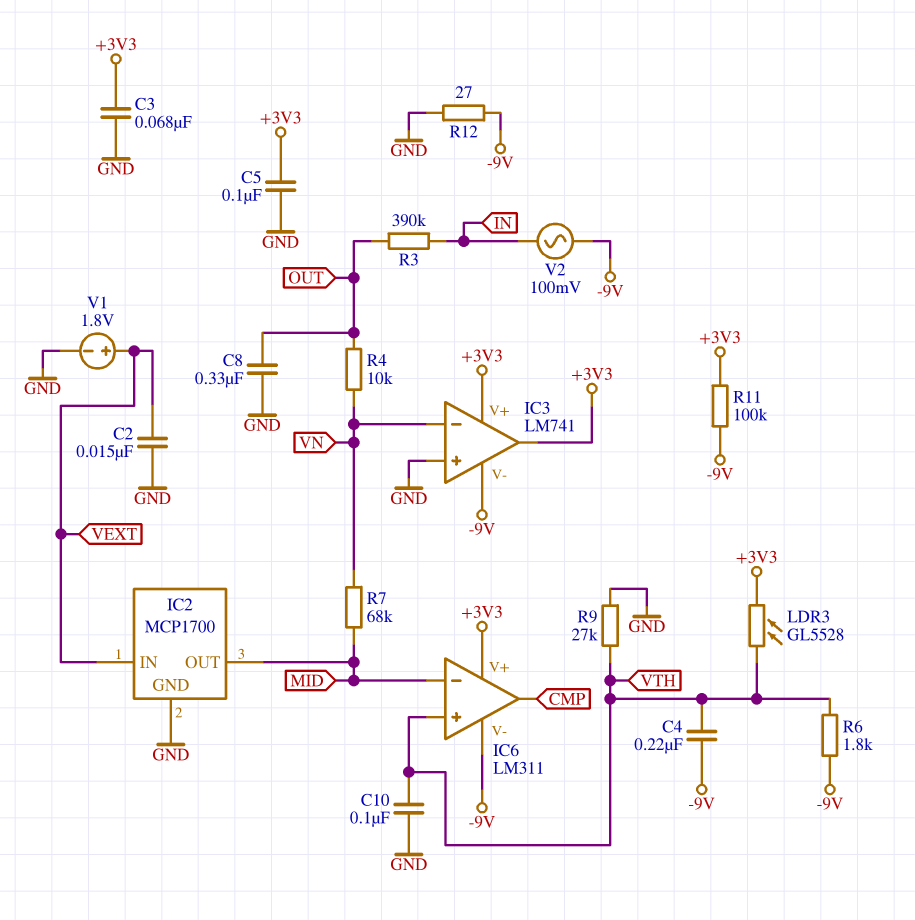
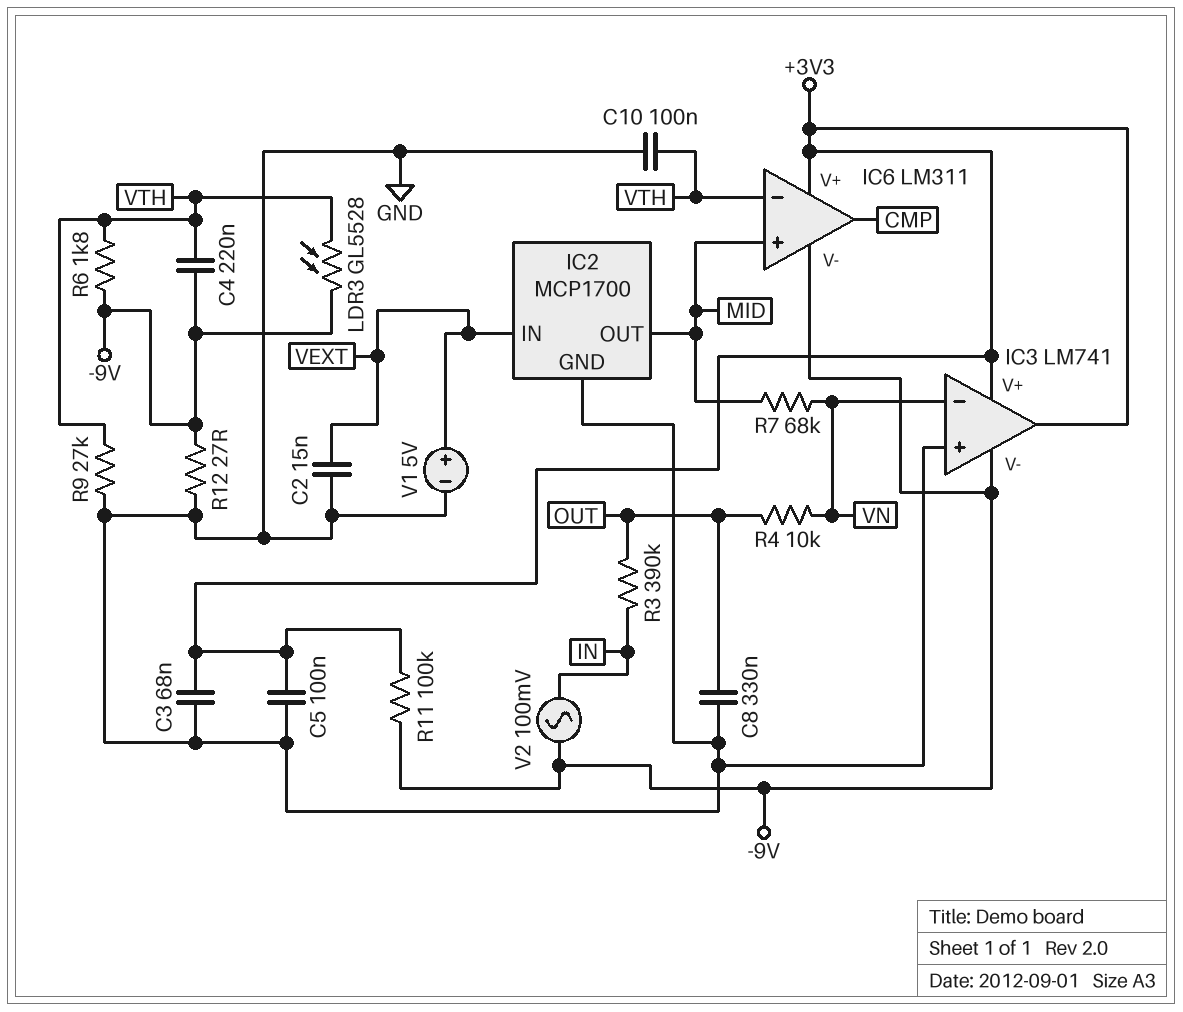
IC6 pin in+: VTH -> MID
IC6 pin in-: MID -> VTH
LDR3: GL5528 (+3V3, VTH) -> GL5528 (-9V, VTH)
V1: 1.8V (plus VEXT, minus GND) -> 5V (plus VEXT, minus GND)

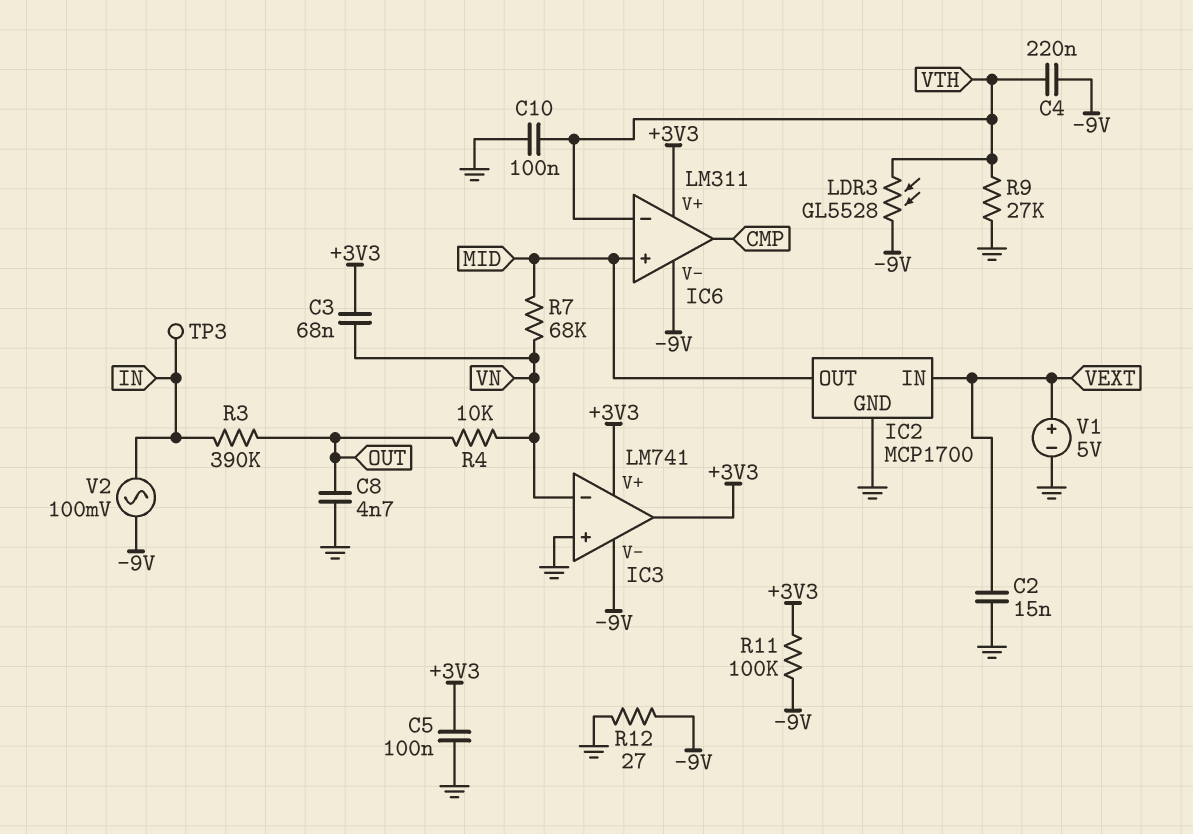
C3: 68nF (+3V3, GND) -> 68nF (+3V3, VN)
C8: 330nF (GND, OUT) -> 4.7nF (GND, OUT)
R6: 1.8k (-9V, VTH) -> none
TP3: none -> test point (IN)

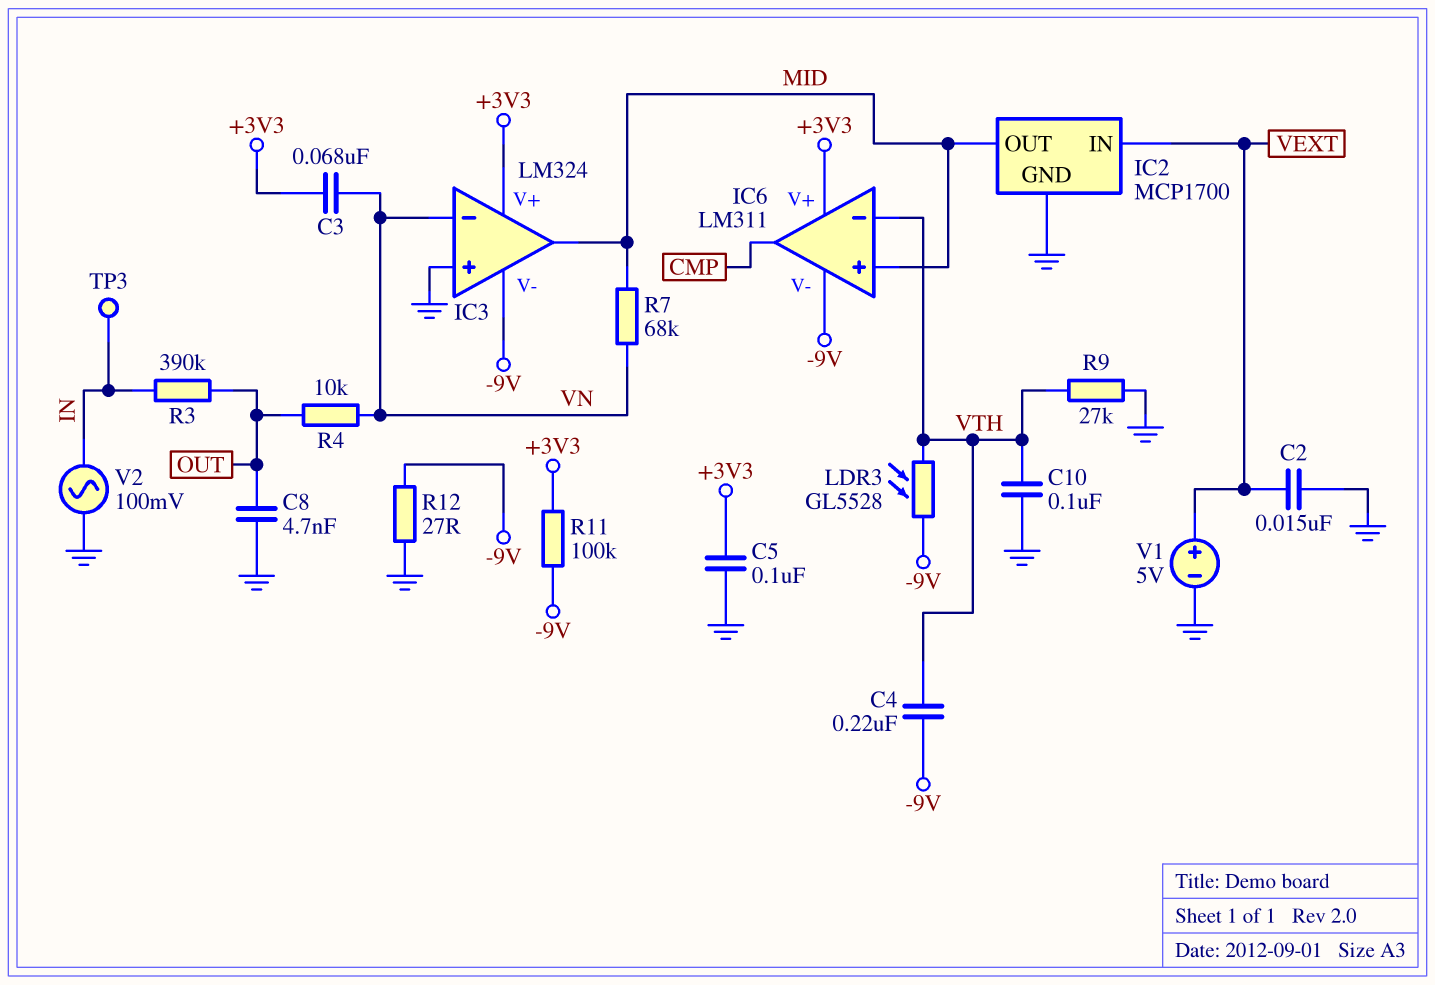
IC3: LM741 -> LM324
IC3 pin out: +3V3 -> MID
V2: AC 100mV (-9V, IN) -> AC 100mV (GND, IN)

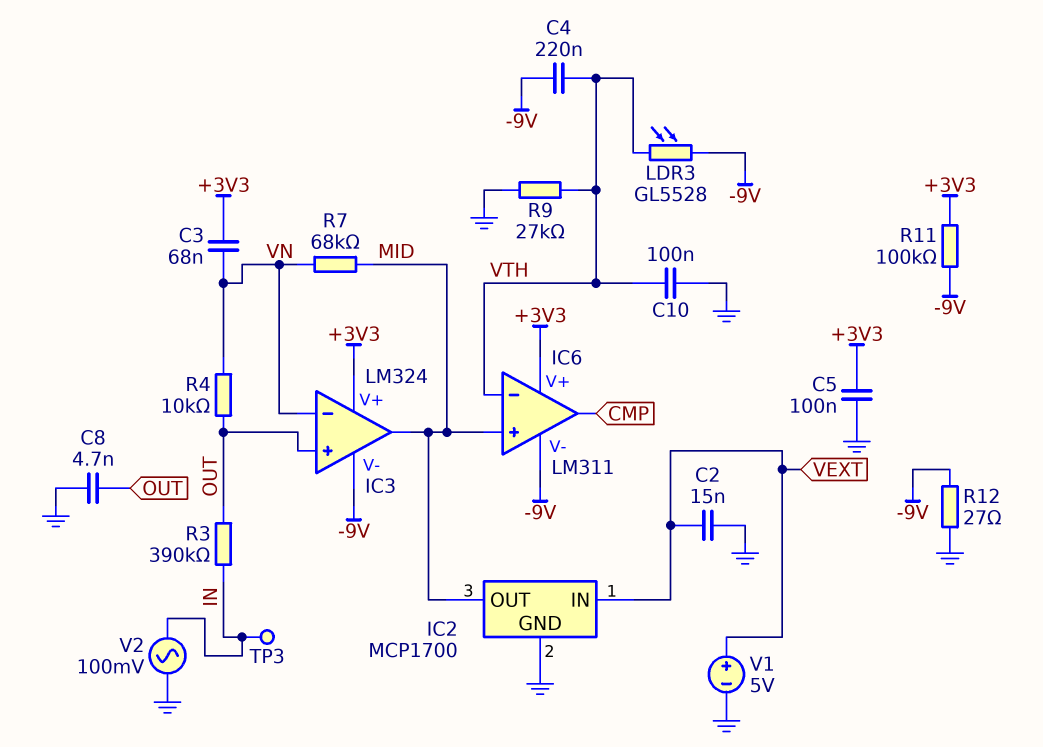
IC3 pin in+: GND -> OUT

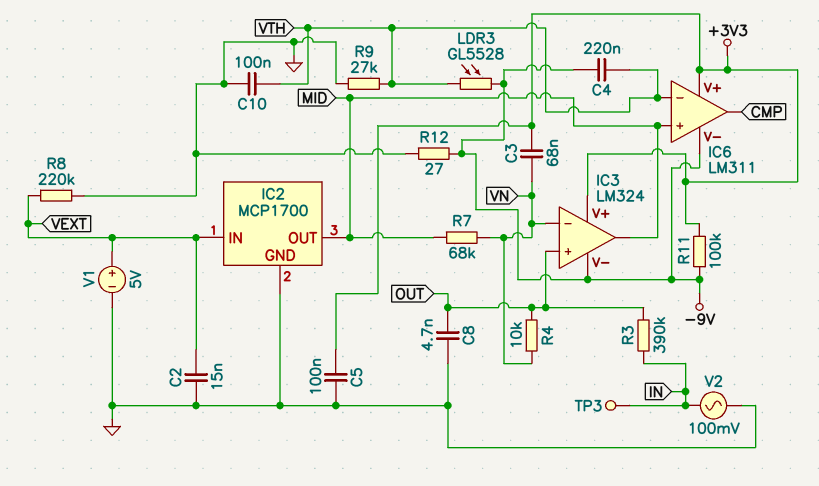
R8: none -> 220k (GND, VEXT)

